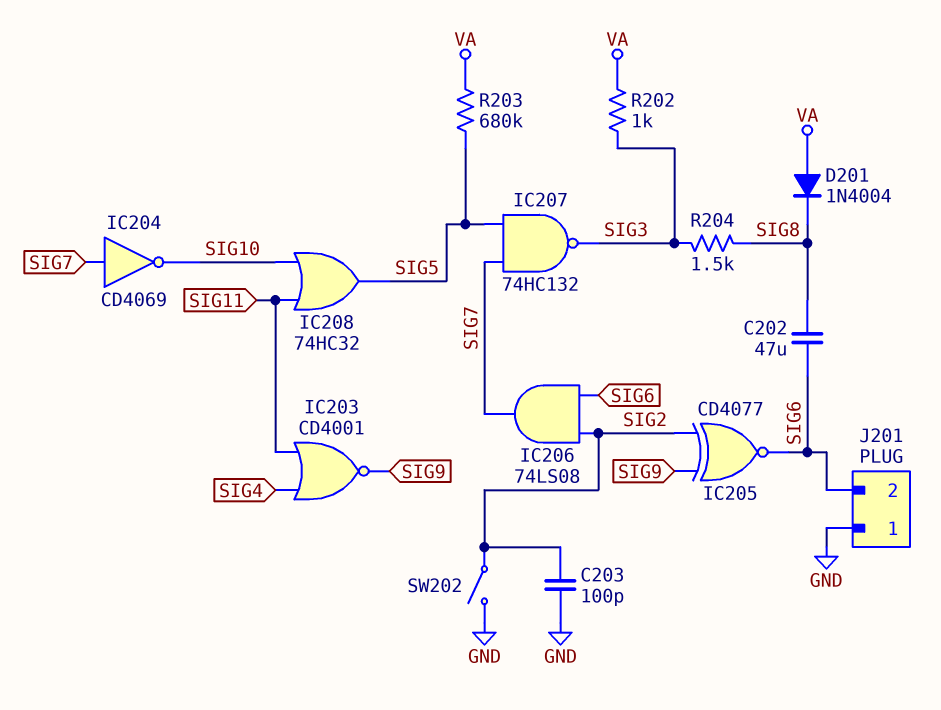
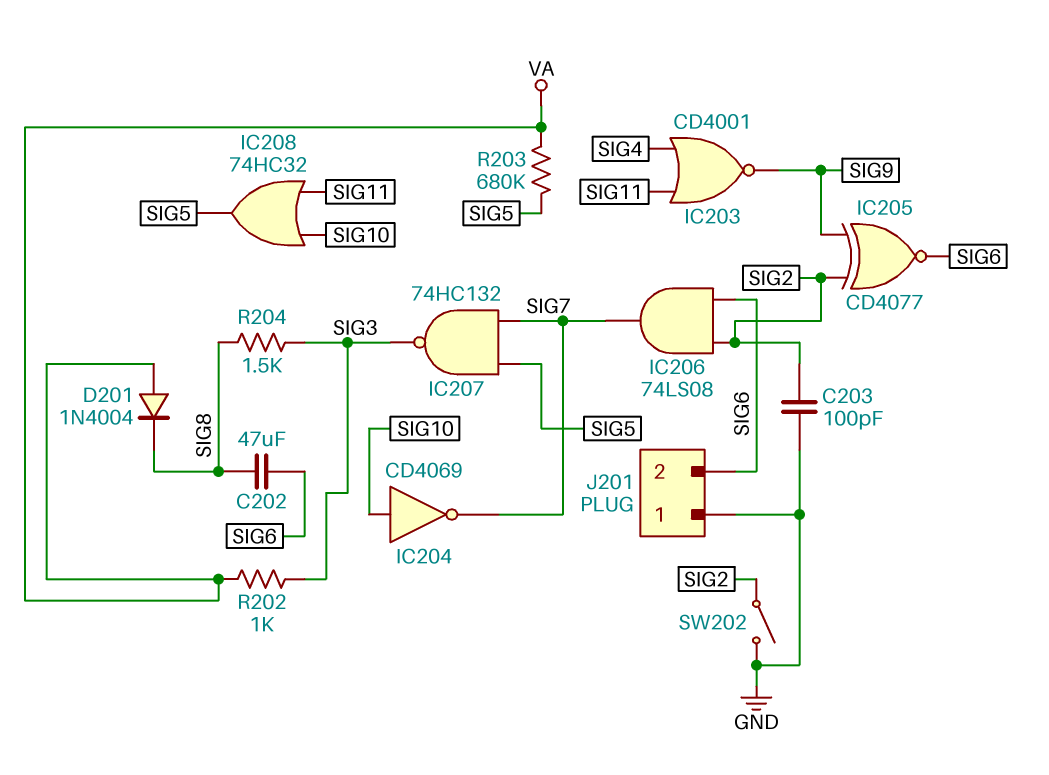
IC204: NOT CD4069 (in SIG7, out SIG10) -> NOT CD4069 (in SIG10, out SIG7)

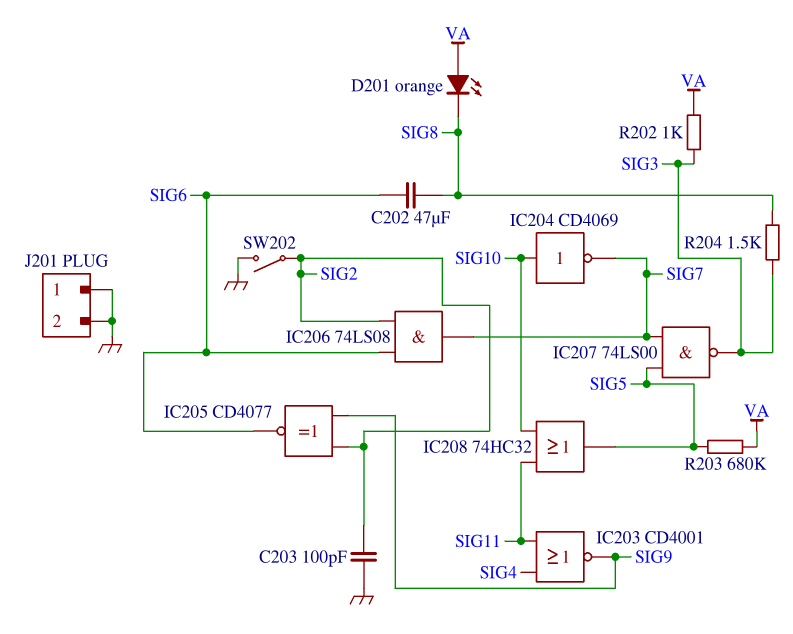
D201: diode 1N4004 (A VA, K SIG8) -> LED orange (A VA, K SIG8)
IC207: NAND 74HC132 (in SIG5, in SIG7, out SIG3) -> NAND 74LS00 (in SIG5, in SIG7, out SIG3)
J201 pin 2: SIG6 -> GND

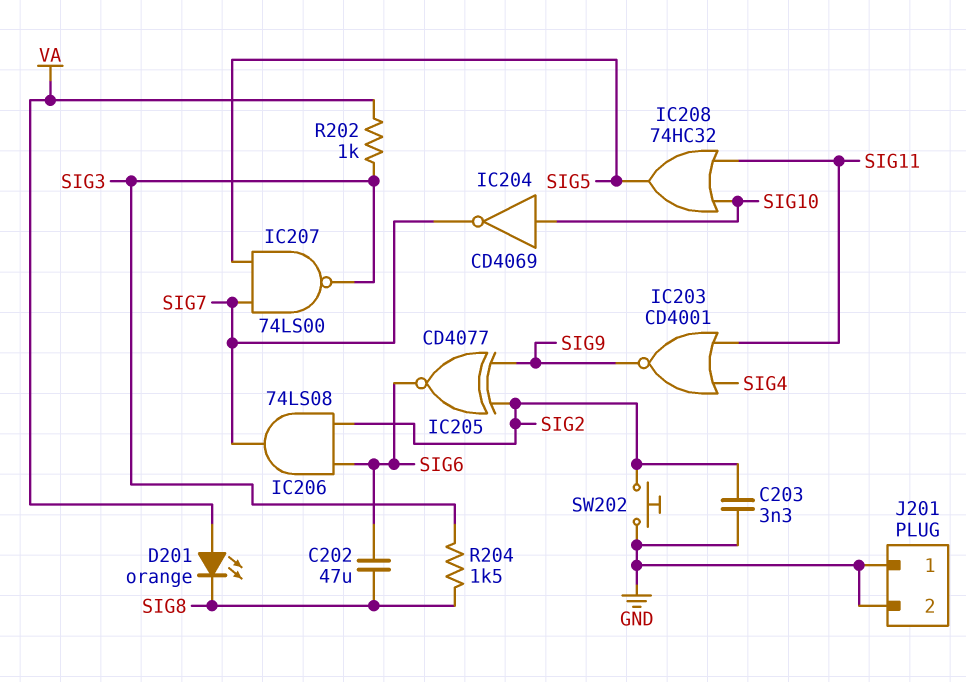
C203: 100pF (GND, SIG2) -> 3.3nF (GND, SIG2)
R203: 680k (SIG5, VA) -> none
SW202: switch (GND, SIG2) -> button (GND, SIG2)

